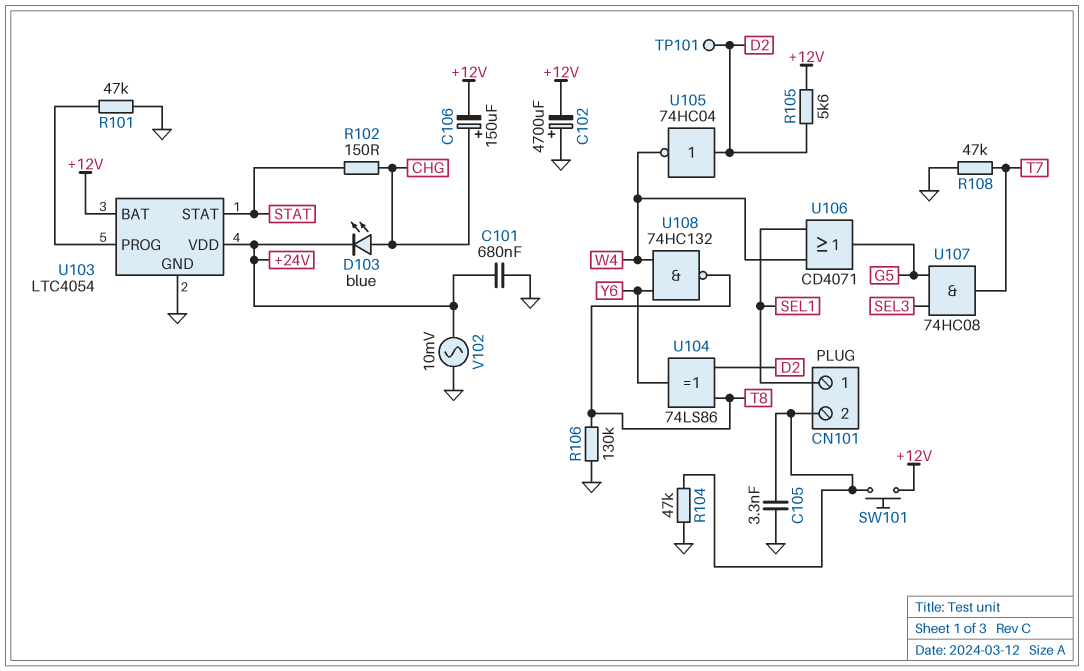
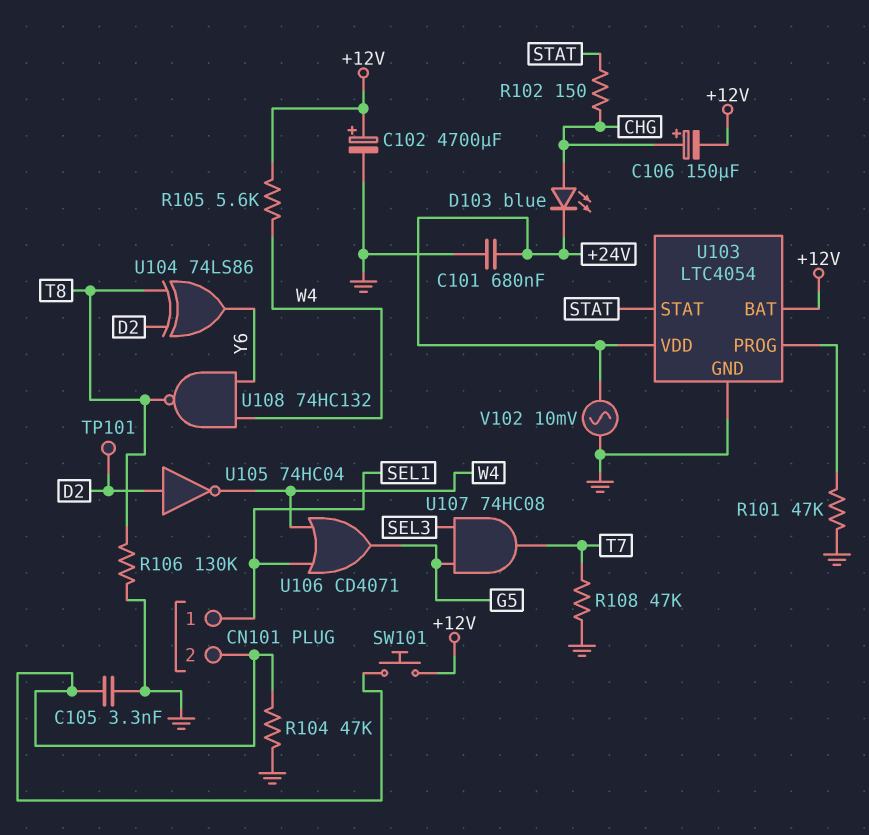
C102: 4700uF (plus GND, minus +12V) -> 4700uF (plus +12V, minus GND)
R105: 5.6k (+12V, D2) -> 5.6k (+12V, W4)

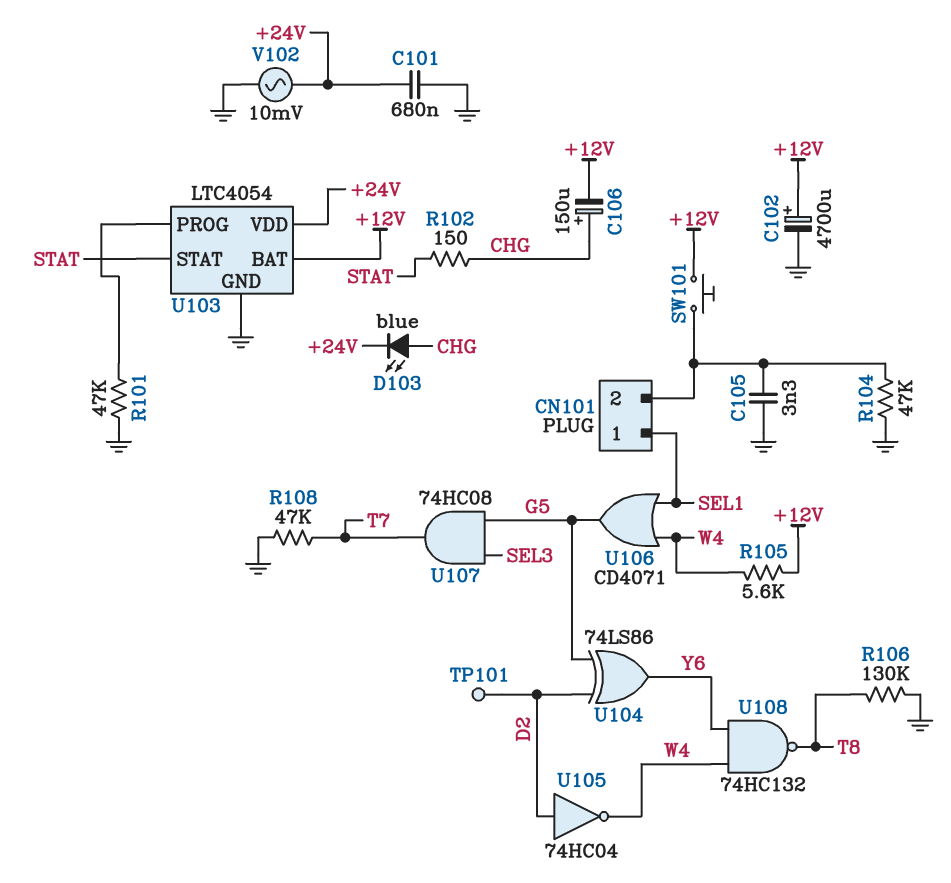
U104: XOR 74LS86 (in D2, in T8, out Y6) -> XOR 74LS86 (in D2, in G5, out Y6)

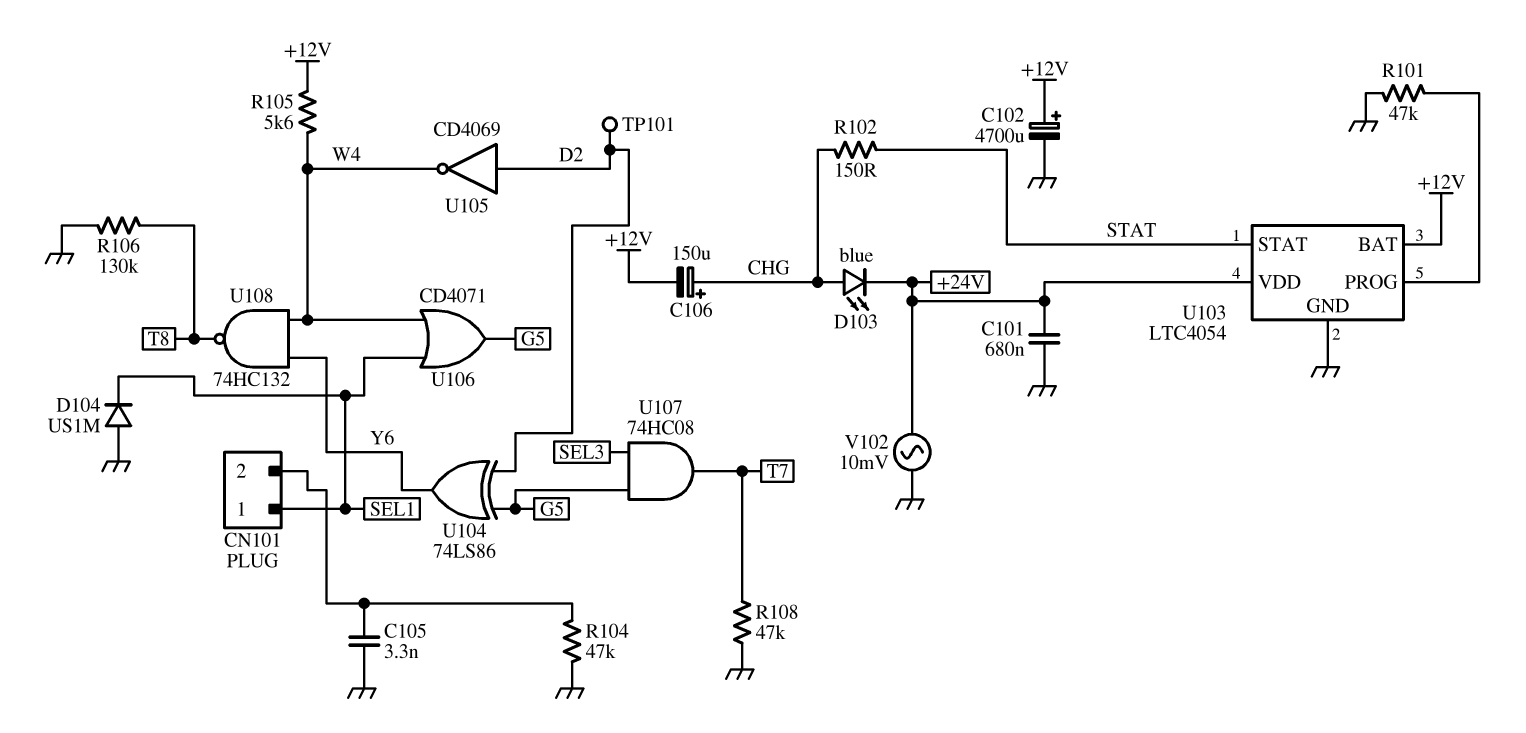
D104: none -> diode US1M (A GND, K SEL1)
SW101: button (+12V, CN101/2) -> none
U105: NOT 74HC04 (in D2, out W4) -> NOT CD4069 (in D2, out W4)

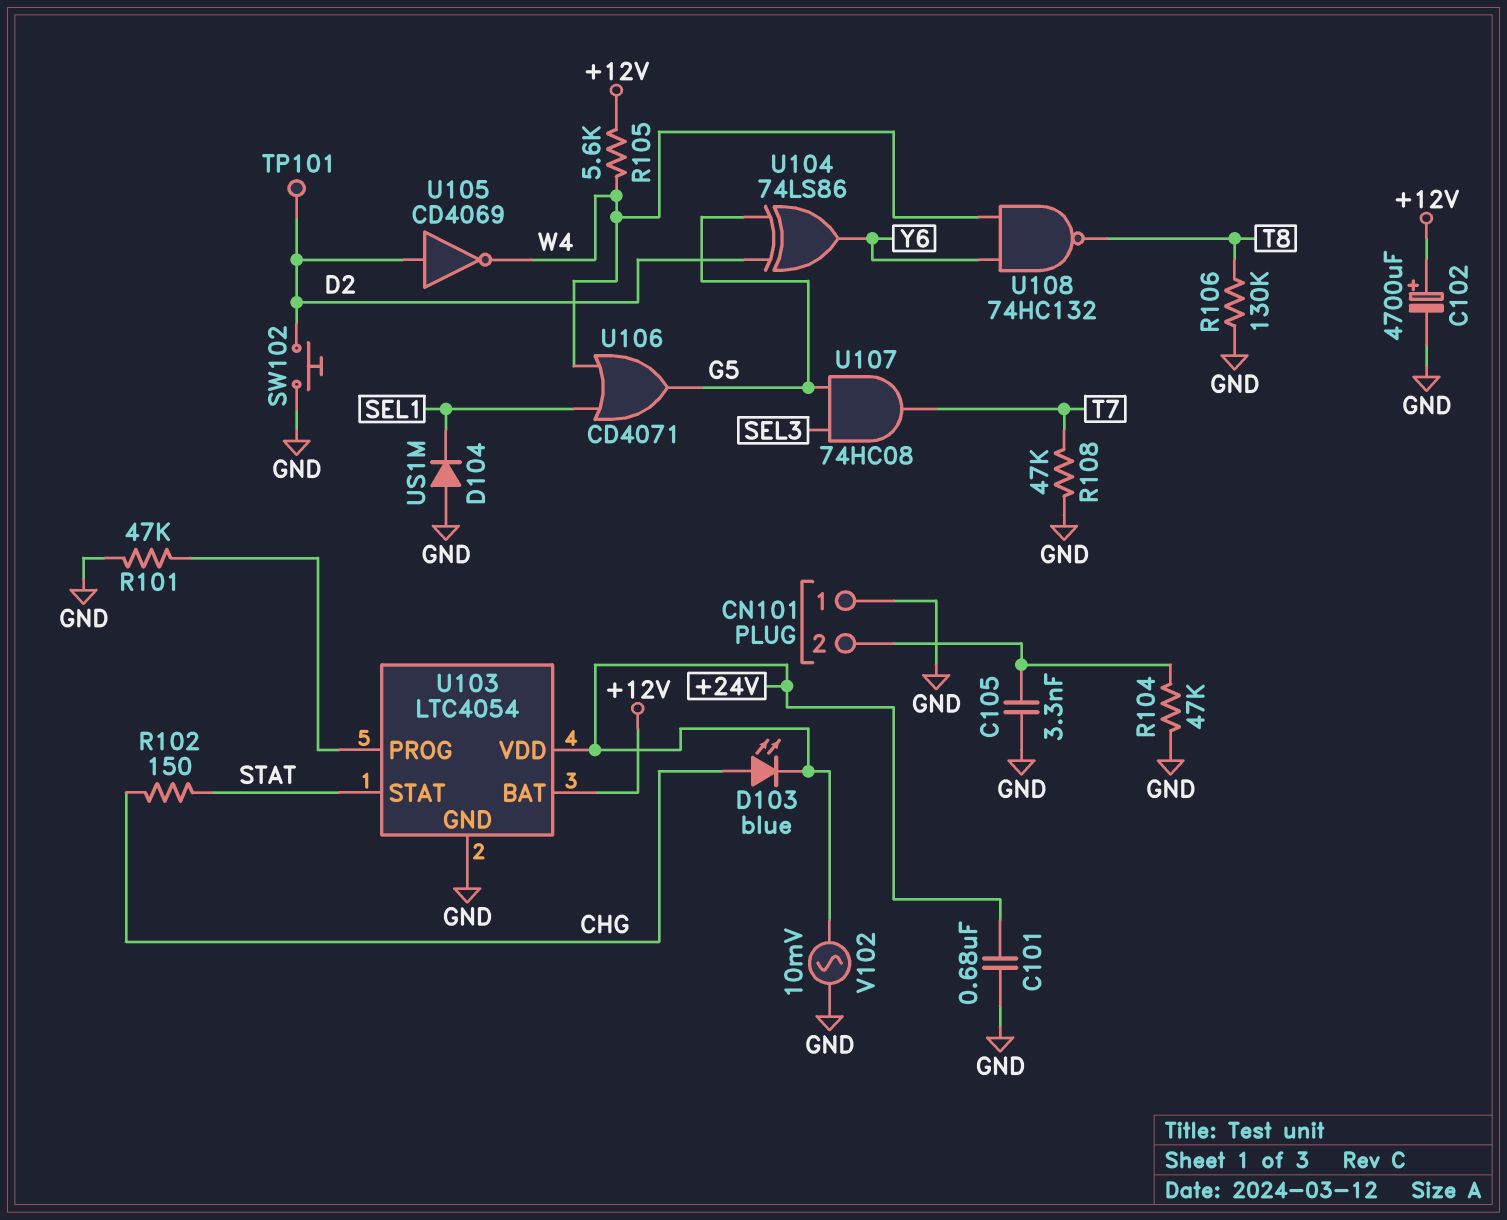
C106: 150uF (plus CHG, minus +12V) -> none
CN101 pin 1: SEL1 -> GND
SW102: none -> button (D2, GND)

